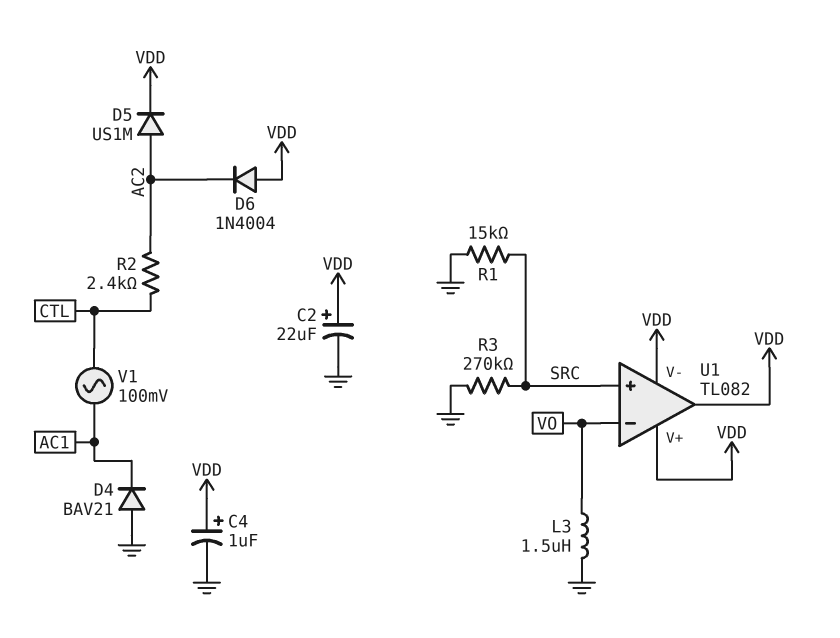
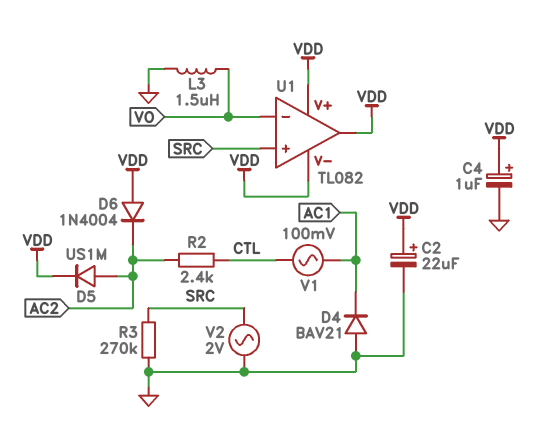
R1: 15k (GND, SRC) -> none
V2: none -> AC 2V (GND, SRC)

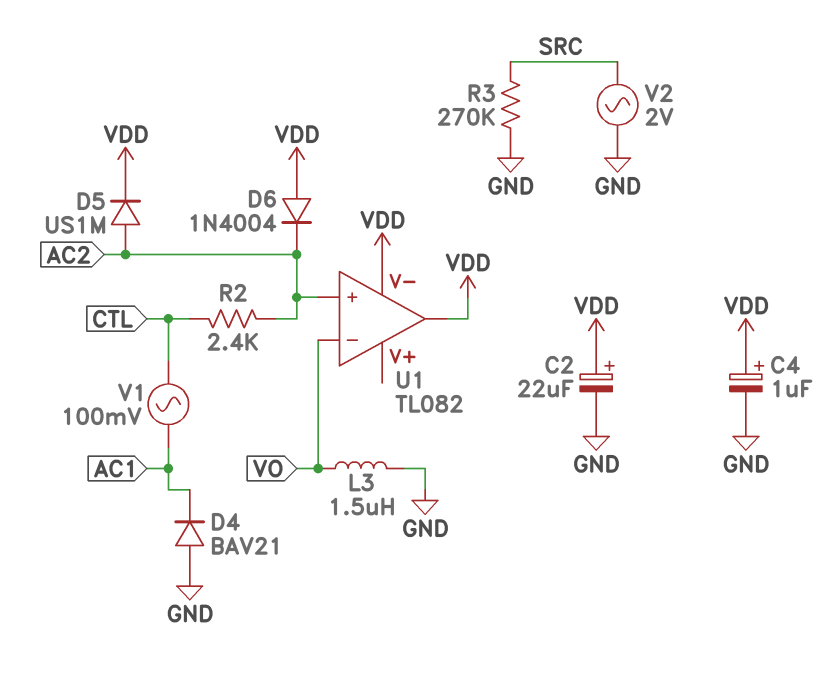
U1 pin V+: VDD -> none
U1 pin in+: SRC -> AC2

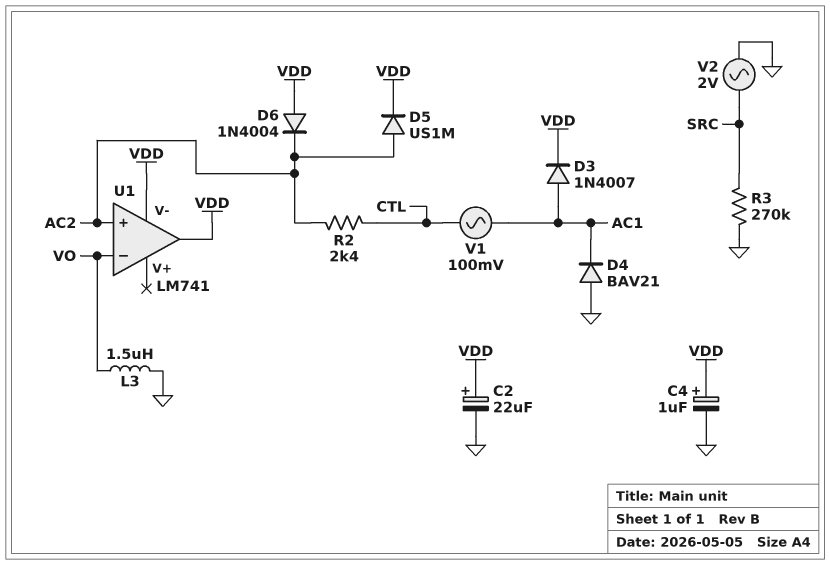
D3: none -> diode 1N4007 (A AC1, K VDD)
U1: TL082 -> LM741

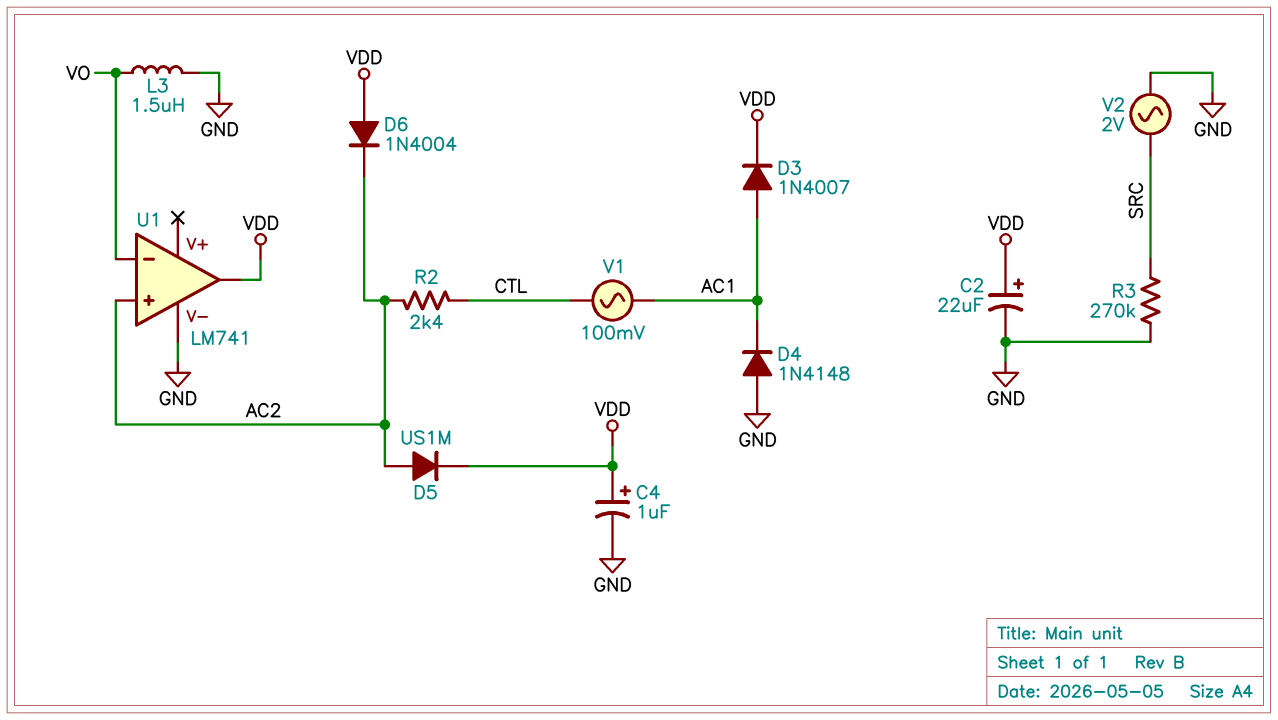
D4: diode BAV21 (A GND, K AC1) -> diode 1N4148 (A GND, K AC1)
U1 pin V-: VDD -> GND

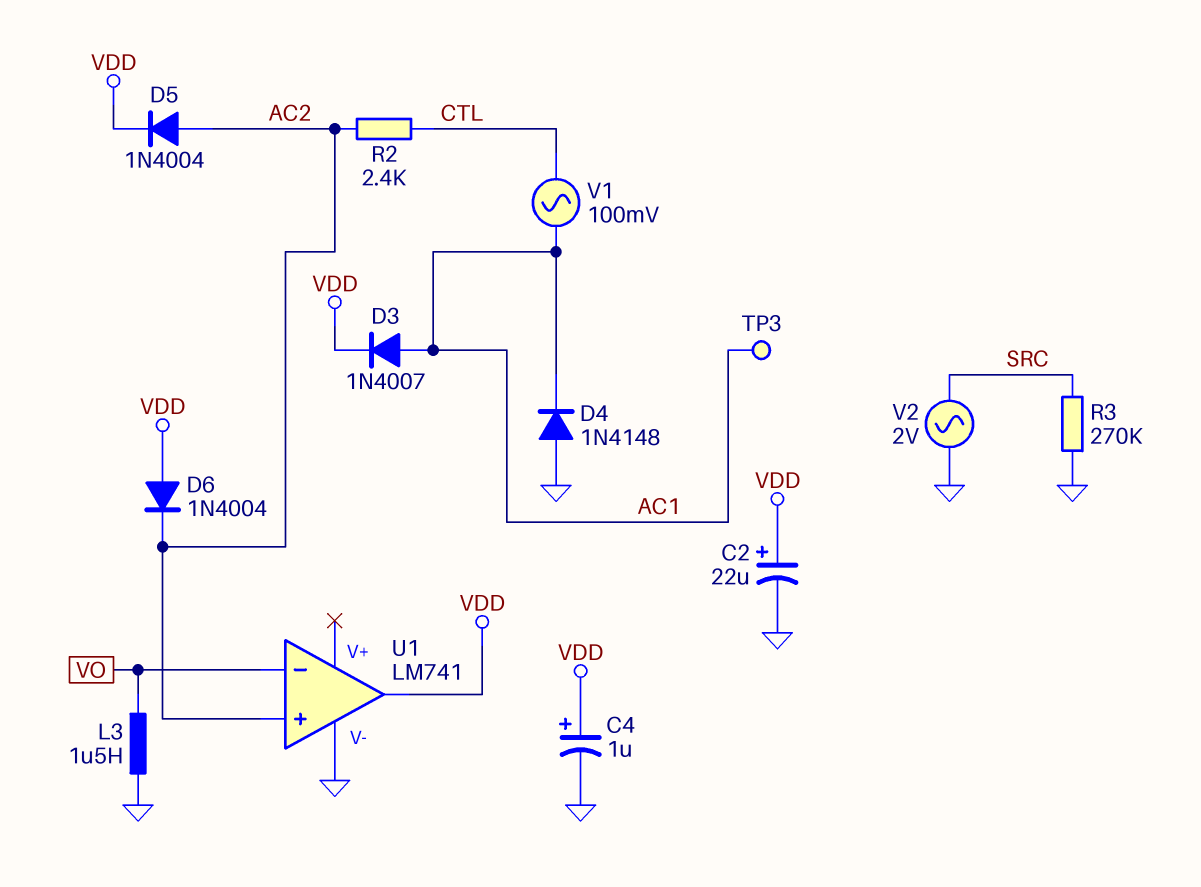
D5: diode US1M (A AC2, K VDD) -> diode 1N4004 (A AC2, K VDD)
TP3: none -> test point (AC1)

